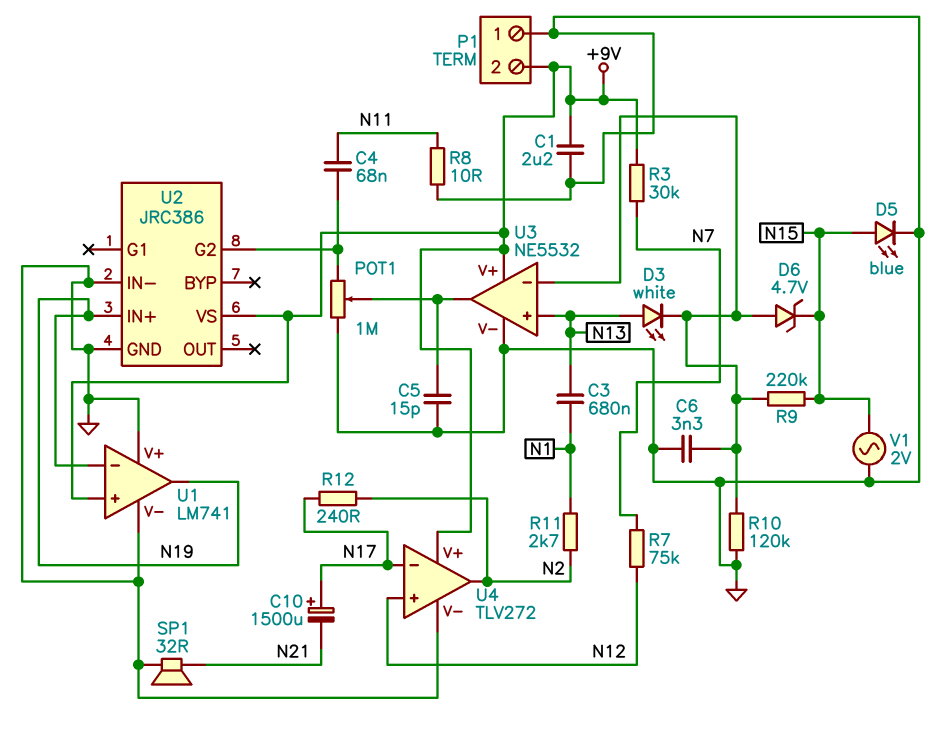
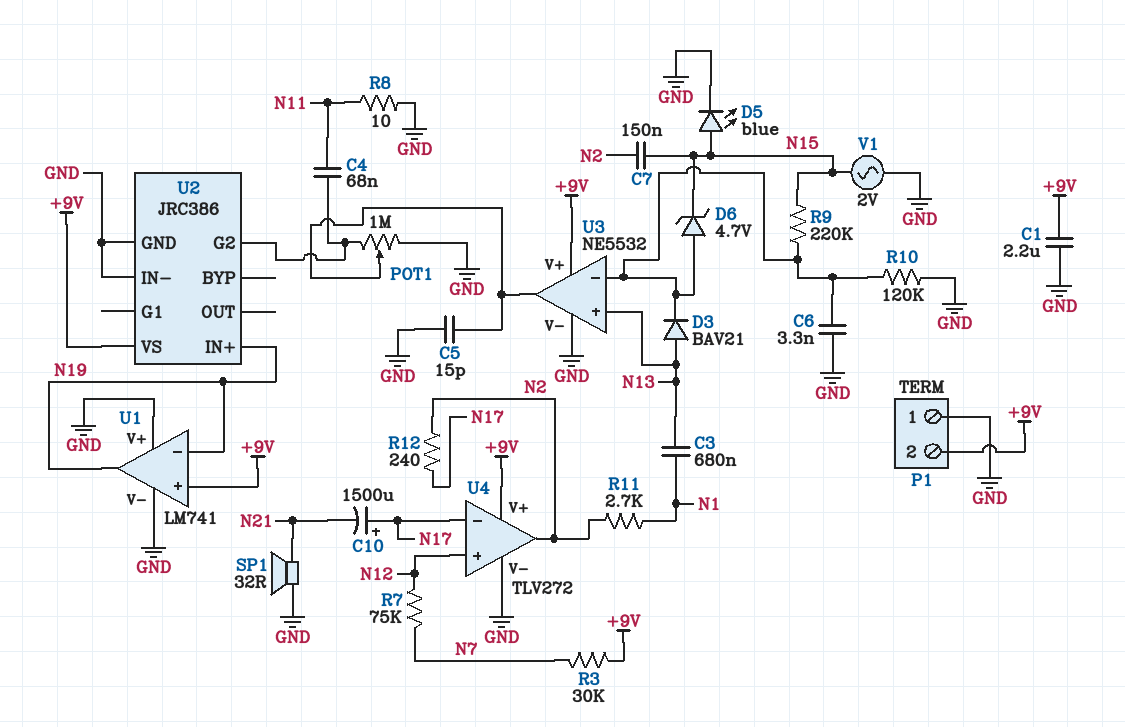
C7: none -> 150nF (N2, N15)
D3: LED white (A N13, K U3/in-) -> diode BAV21 (A N13, K U3/in-)

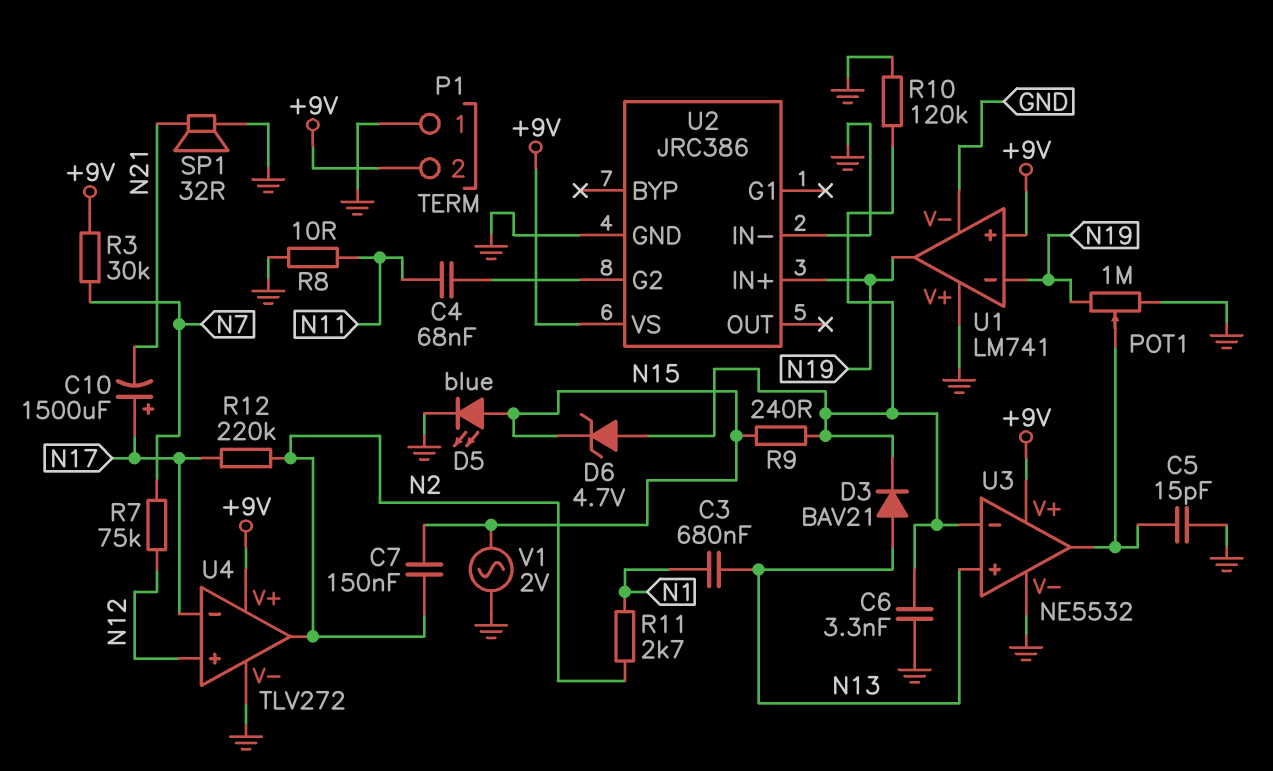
C1: 2.2uF (+9V, GND) -> none
POT1: 1M (GND, U2/G2, wiper U3/out) -> 1M (GND, N19, wiper U3/out)
R9: 220k (N15, U3/in-) -> 240 (N15, U3/in-)
R12: 240 (N2, N17) -> 220k (N2, N17)

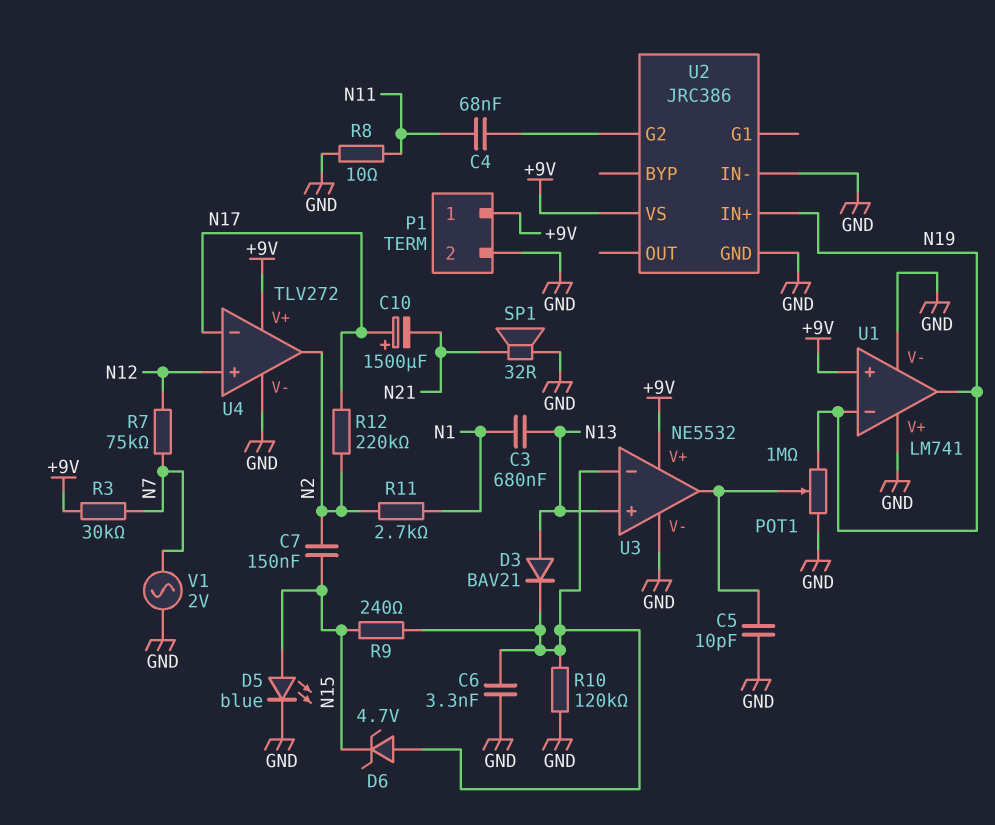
C5: 15pF (GND, U3/out) -> 10pF (GND, U3/out)
P1 pin 1: GND -> +9V
P1 pin 2: +9V -> GND
V1: AC 2V (GND, N15) -> AC 2V (GND, N7)

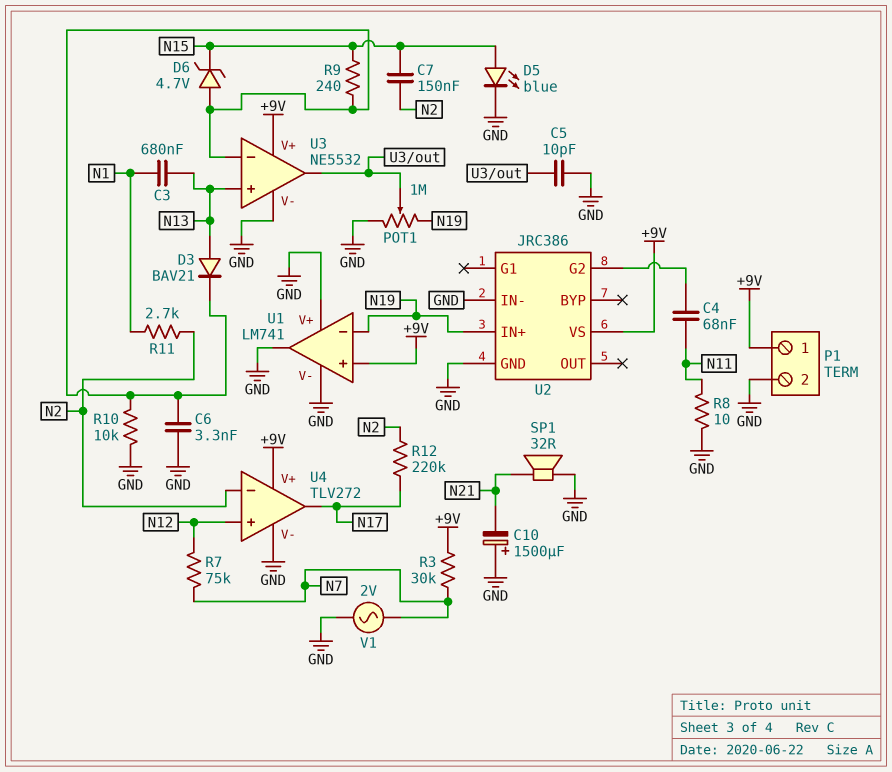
C10: 1500uF (plus N17, minus N21) -> 1500uF (plus GND, minus N21)
R10: 120k (GND, U3/in-) -> 10k (GND, U3/in-)
U1 pin out: N19 -> GND
U4 pin in-: N17 -> N2
U4 pin out: N2 -> N17

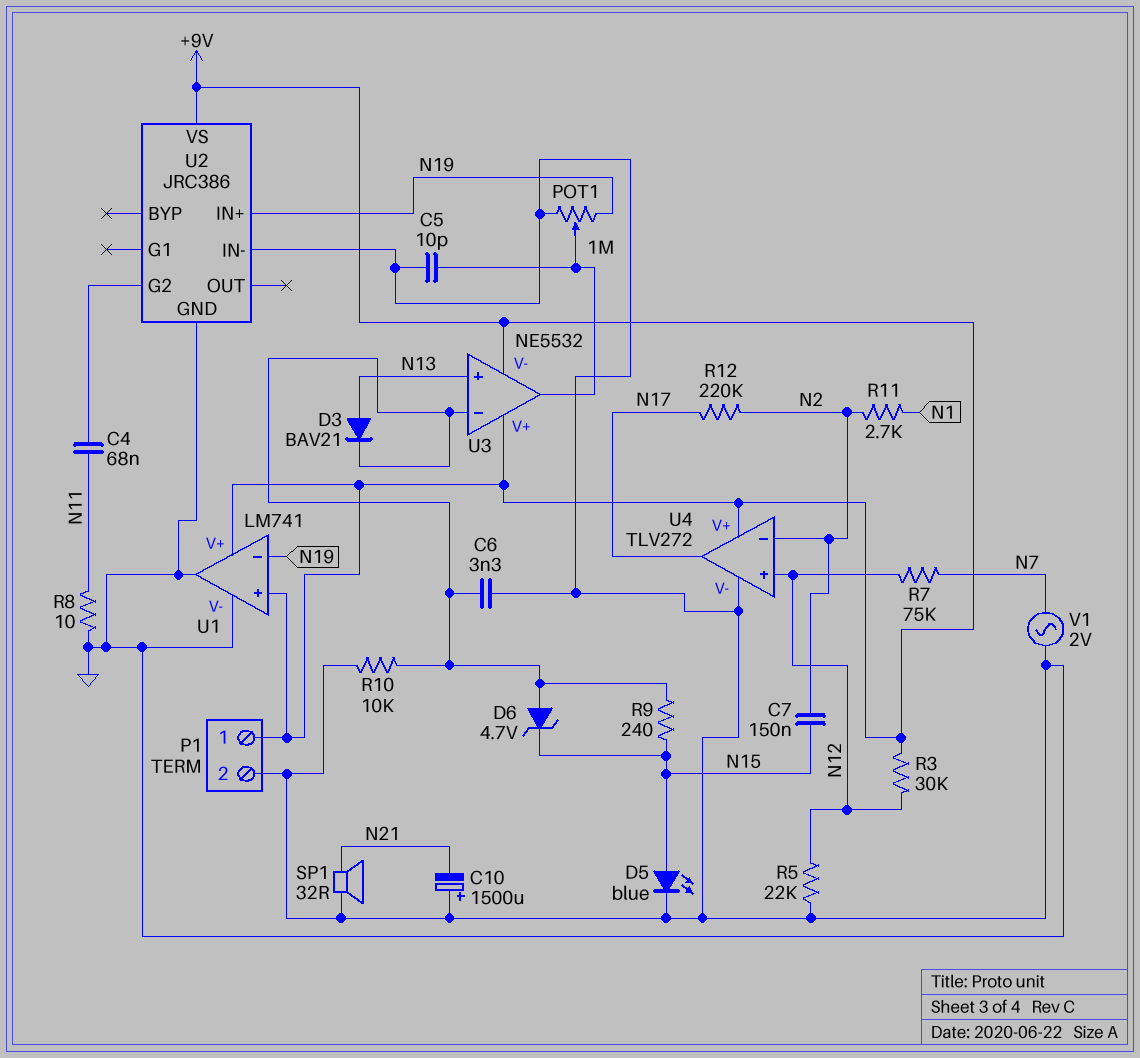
C3: 680nF (N1, N13) -> none
R3: 30k (+9V, N7) -> 30k (+9V, N12)
R5: none -> 22k (GND, N12)
U1 pin V+: GND -> +9V
U3 pin V-: GND -> +9V

